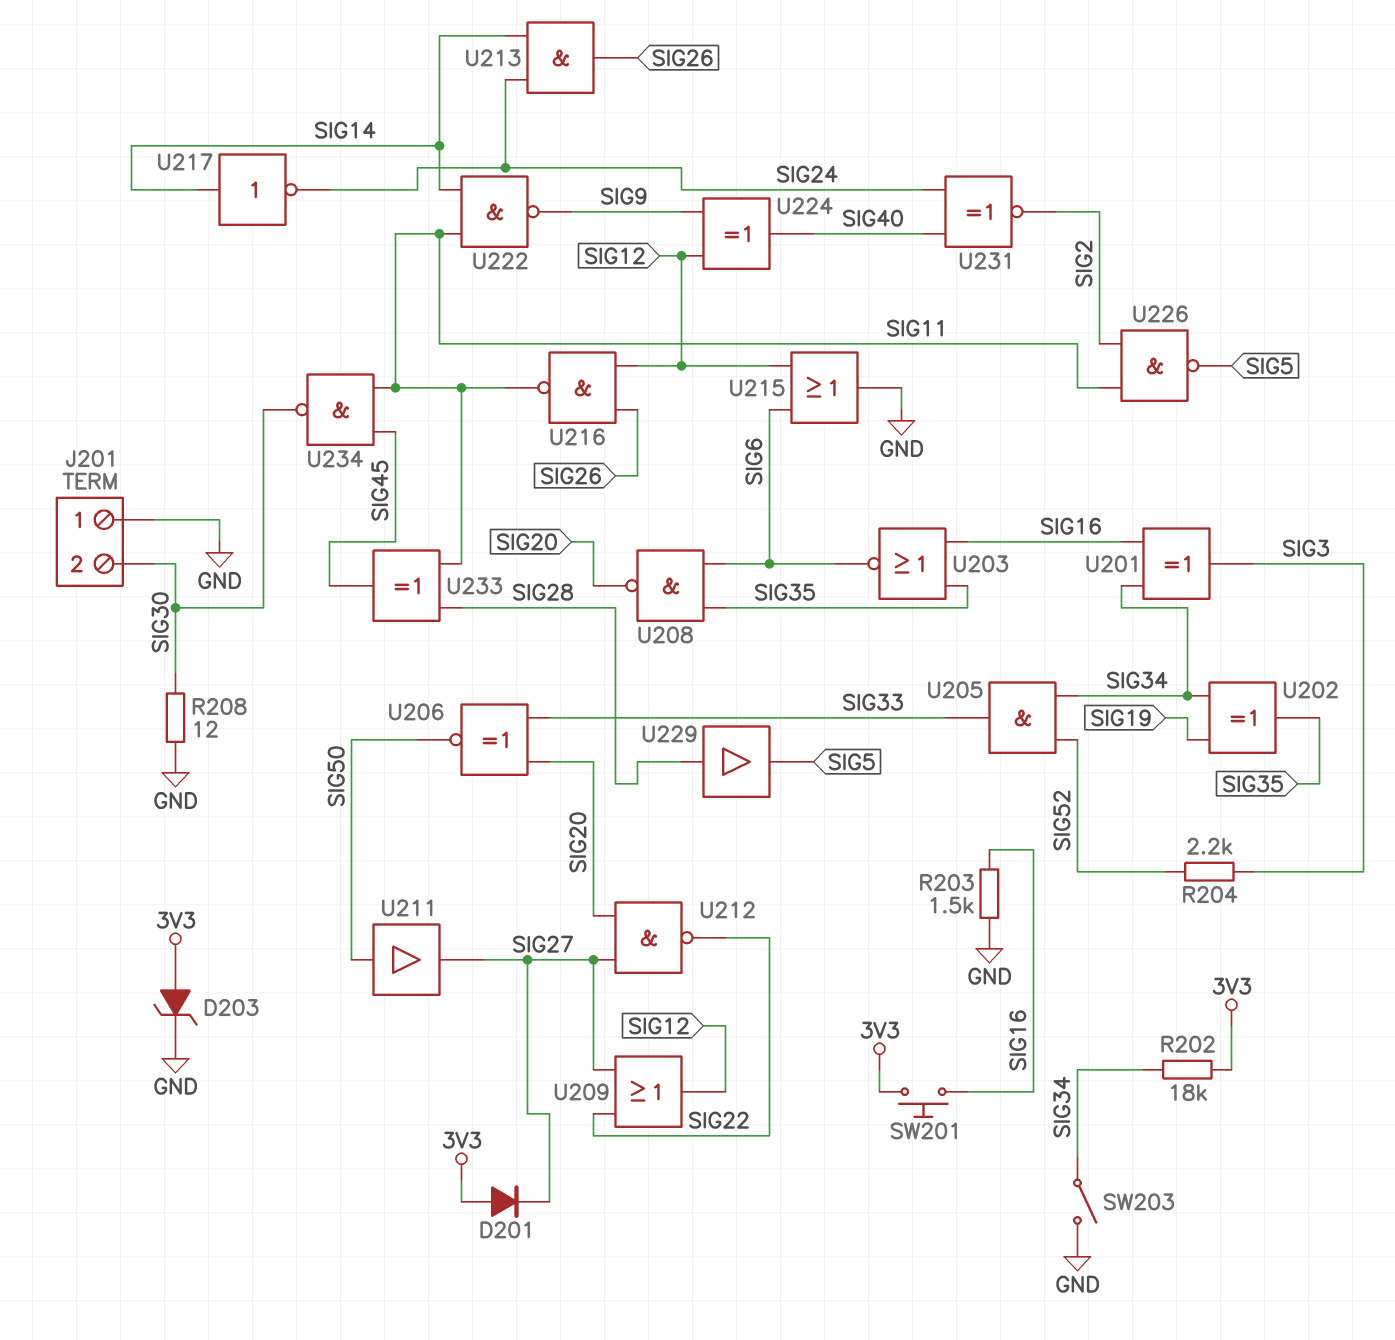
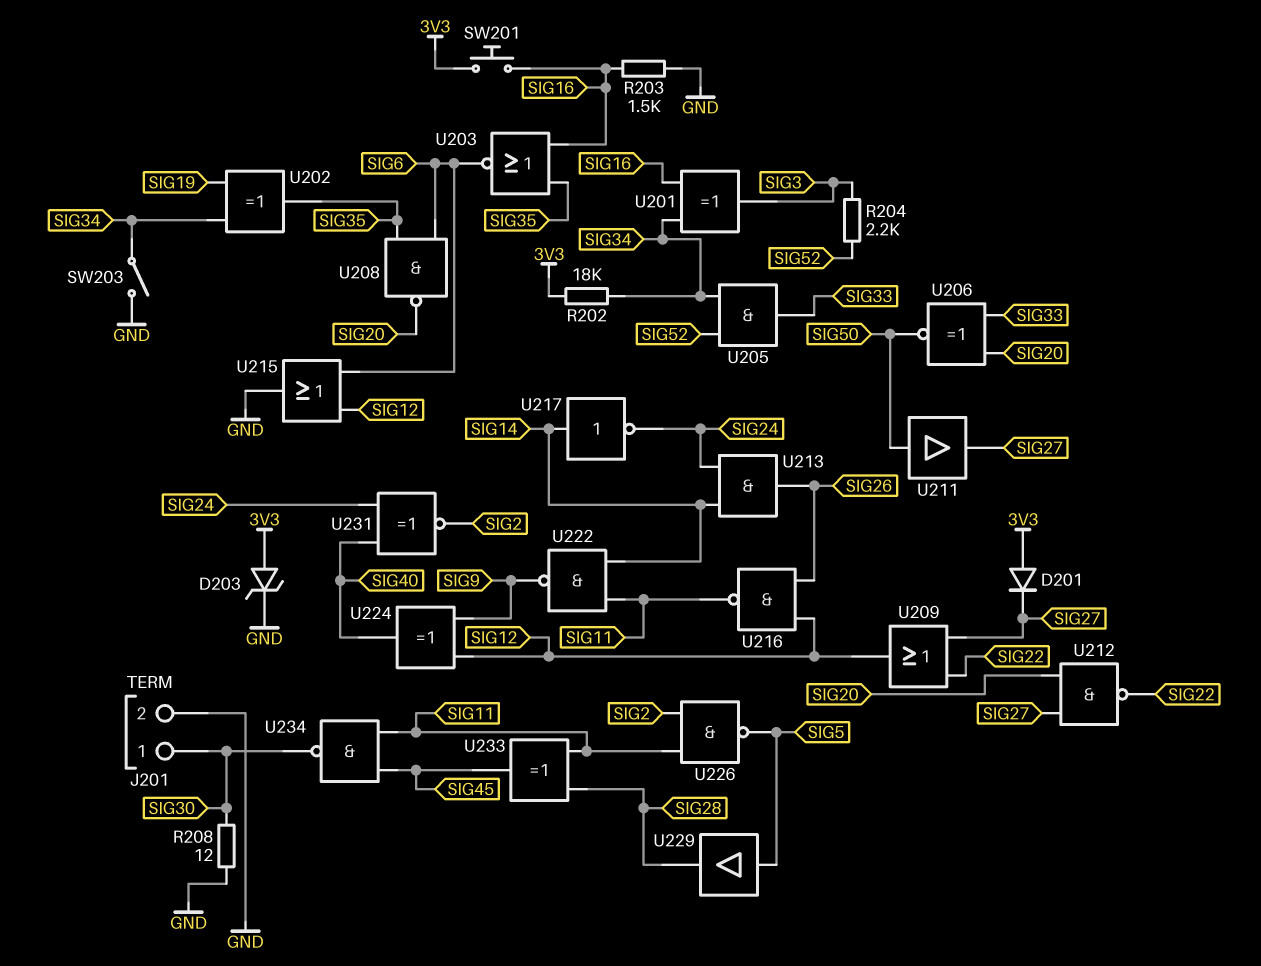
J201 pin 1: GND -> SIG30
J201 pin 2: SIG30 -> GND
U229: buffer (in SIG28, out SIG5) -> buffer (in SIG5, out SIG28)

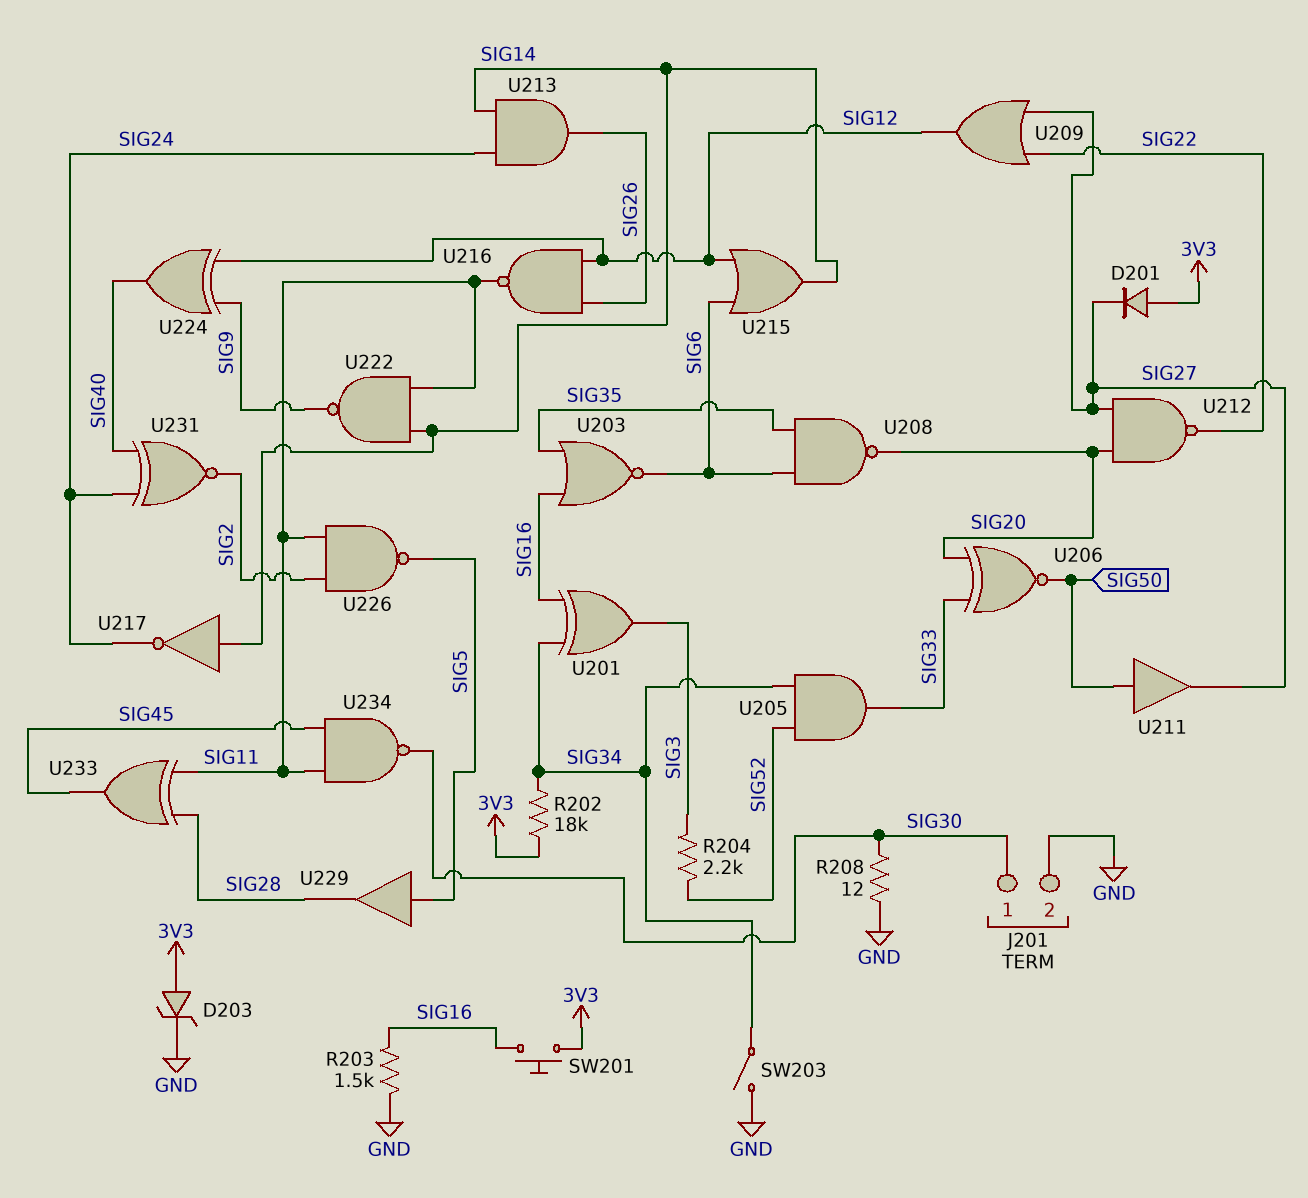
U202: XOR (in SIG19, in SIG34, out SIG35) -> none
U215: OR (in SIG6, in SIG12, out GND) -> OR (in SIG6, in SIG12, out SIG14)

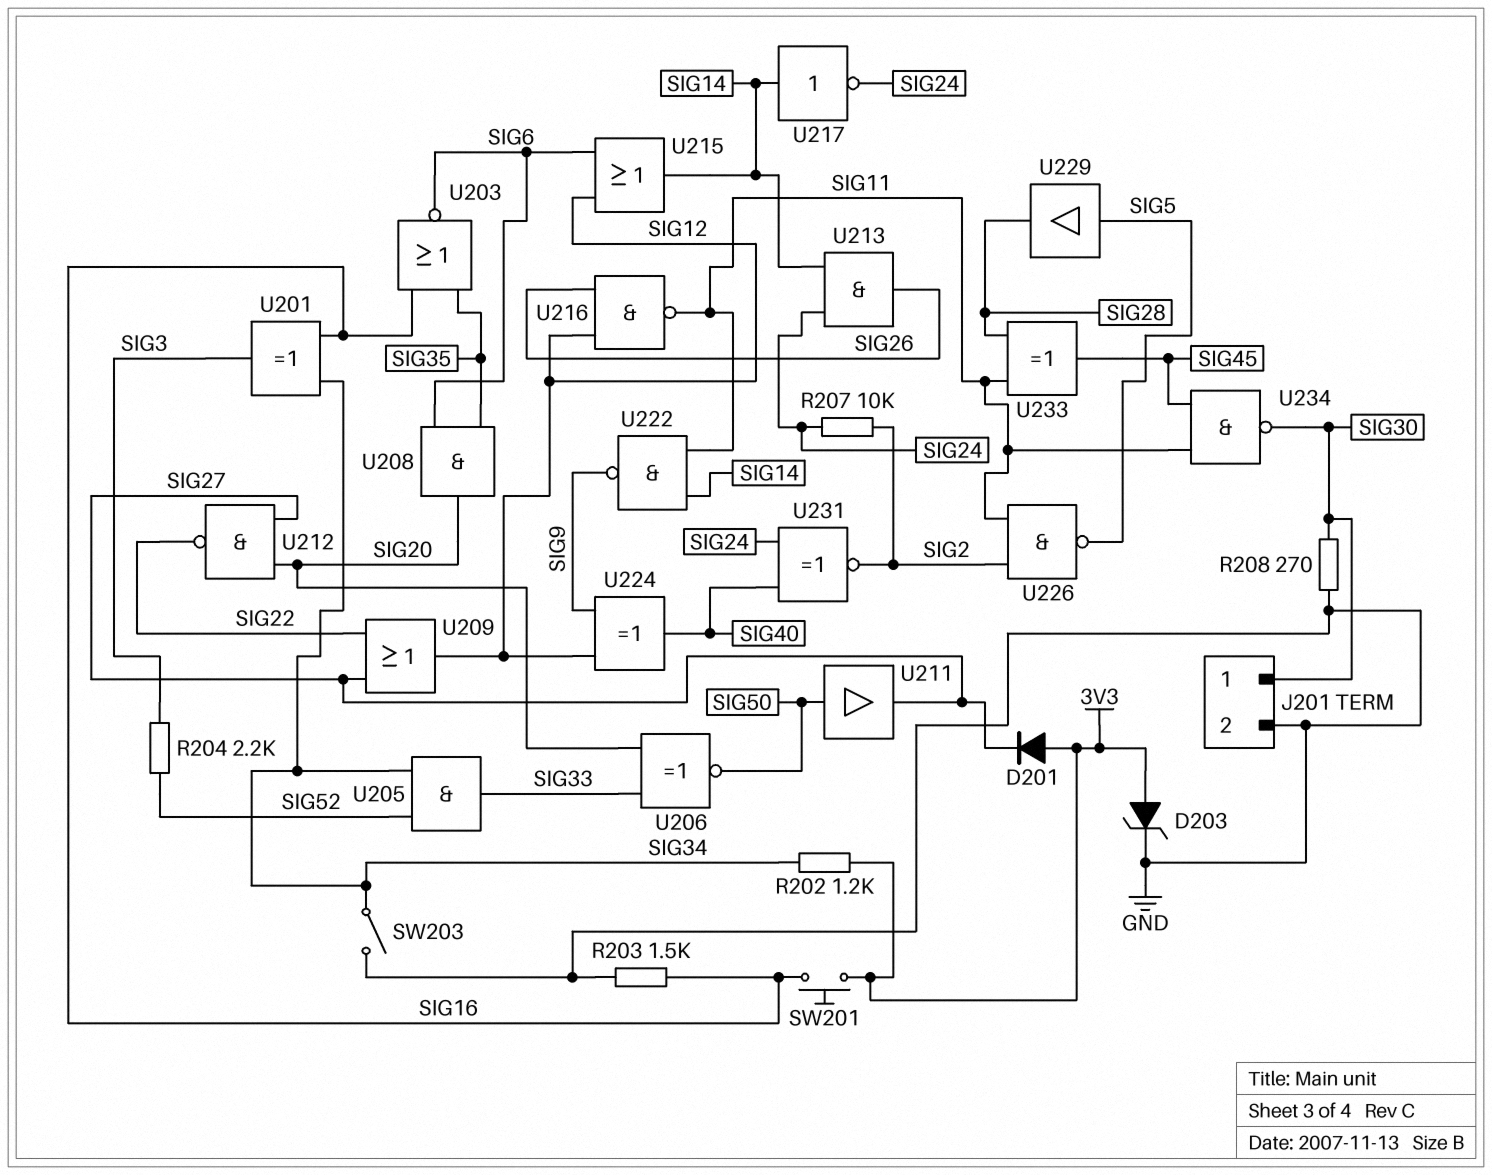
R202: 18k (3V3, SIG34) -> 1.2k (3V3, SIG34)
R207: none -> 10k (SIG2, SIG24)
R208: 12 (GND, SIG30) -> 270 (GND, SIG30)
U208: NAND (in SIG6, in SIG35, out SIG20) -> AND (in SIG6, in SIG35, out SIG20)

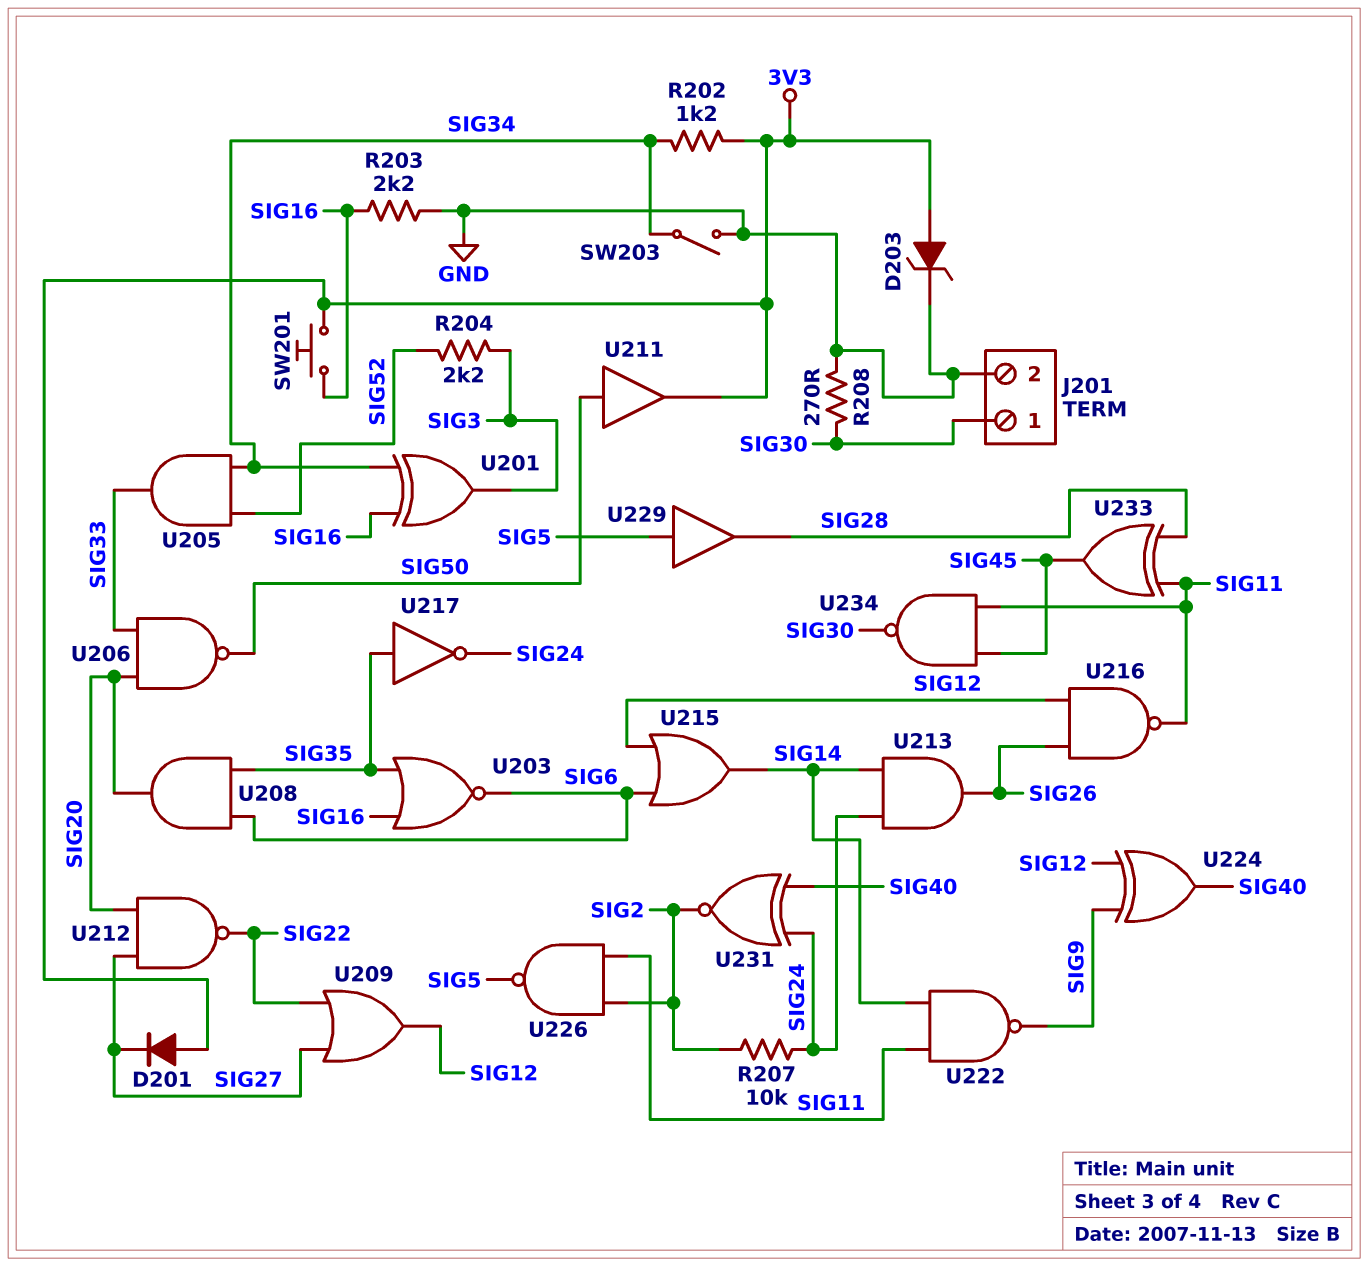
R203: 1.5k (GND, SIG16) -> 2.2k (GND, SIG16)
U206: XNOR (in SIG20, in SIG33, out SIG50) -> NAND (in SIG20, in SIG33, out SIG50)
U211: buffer (in SIG50, out SIG27) -> buffer (in SIG50, out 3V3)
U217: NOT (in SIG14, out SIG24) -> NOT (in SIG35, out SIG24)

